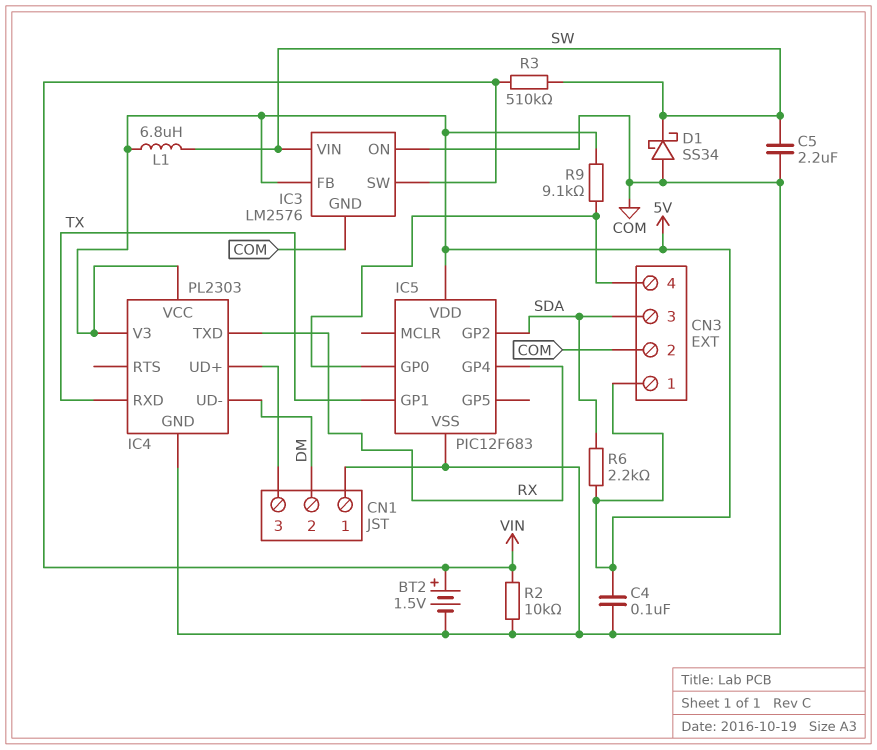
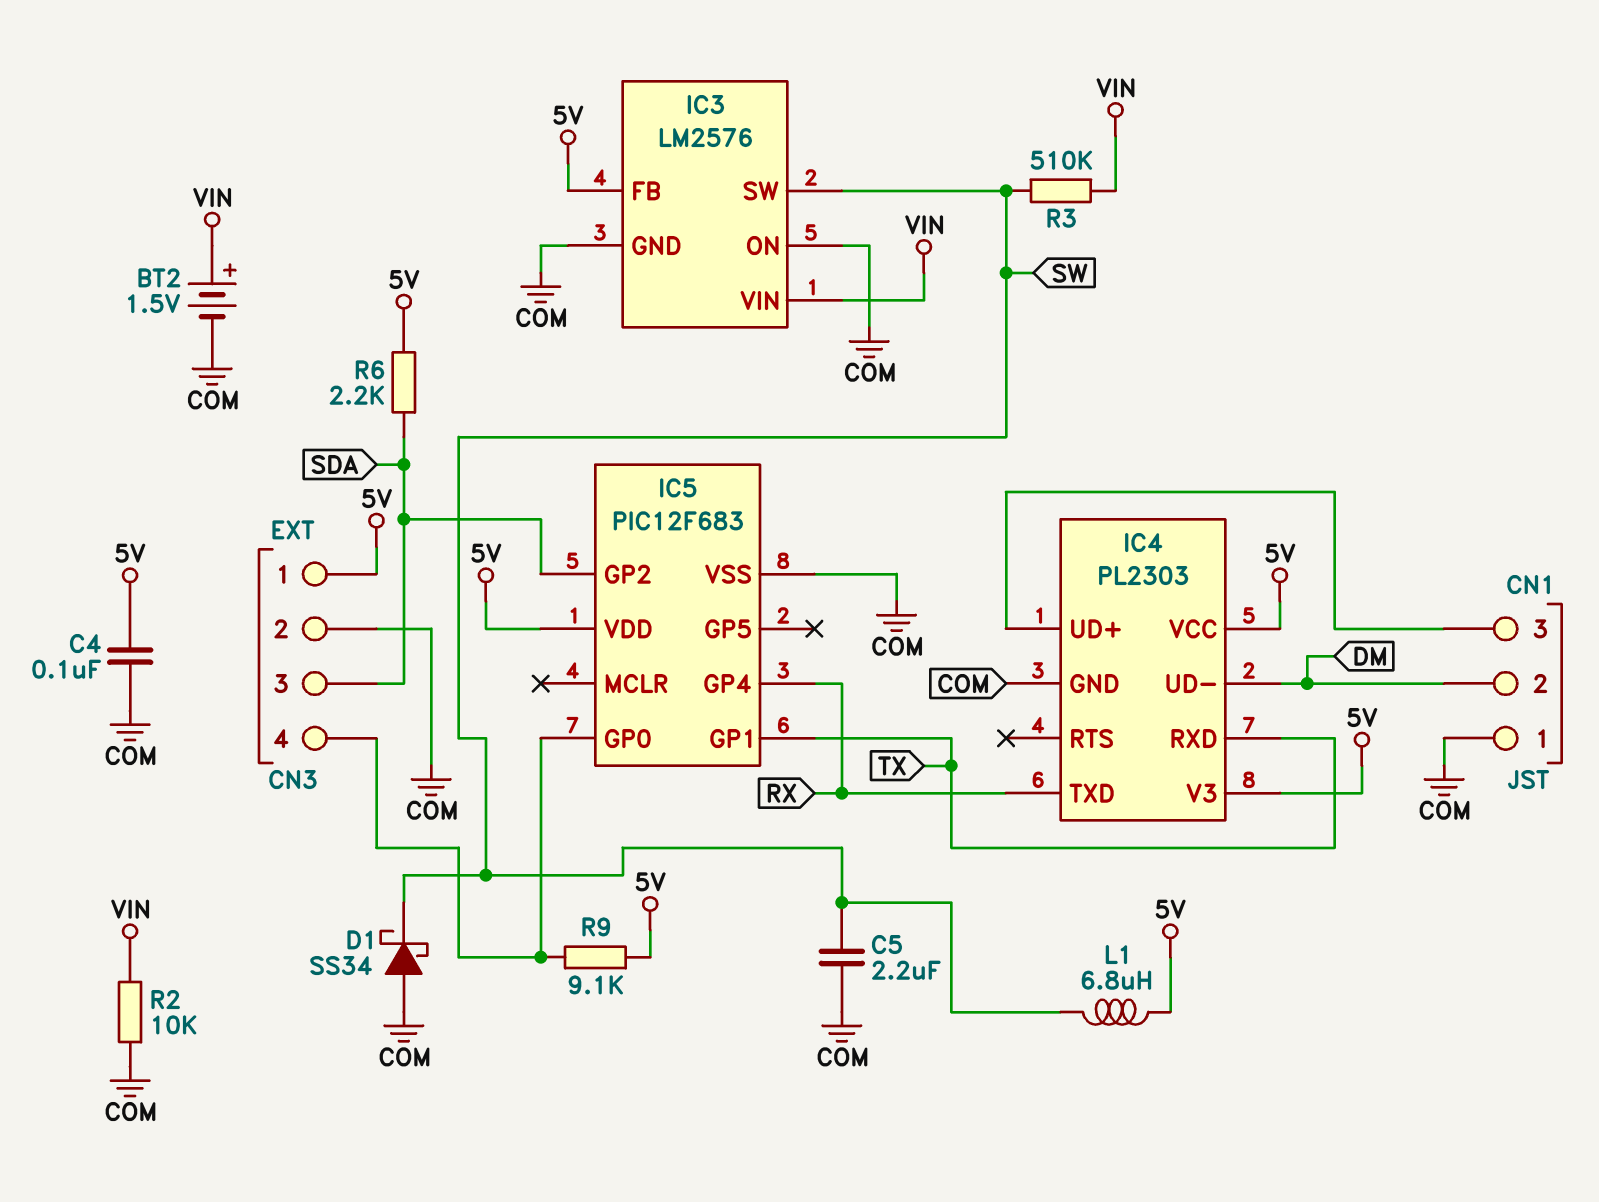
IC3 pin SW: VIN -> SW
IC3 pin VIN: SW -> VIN

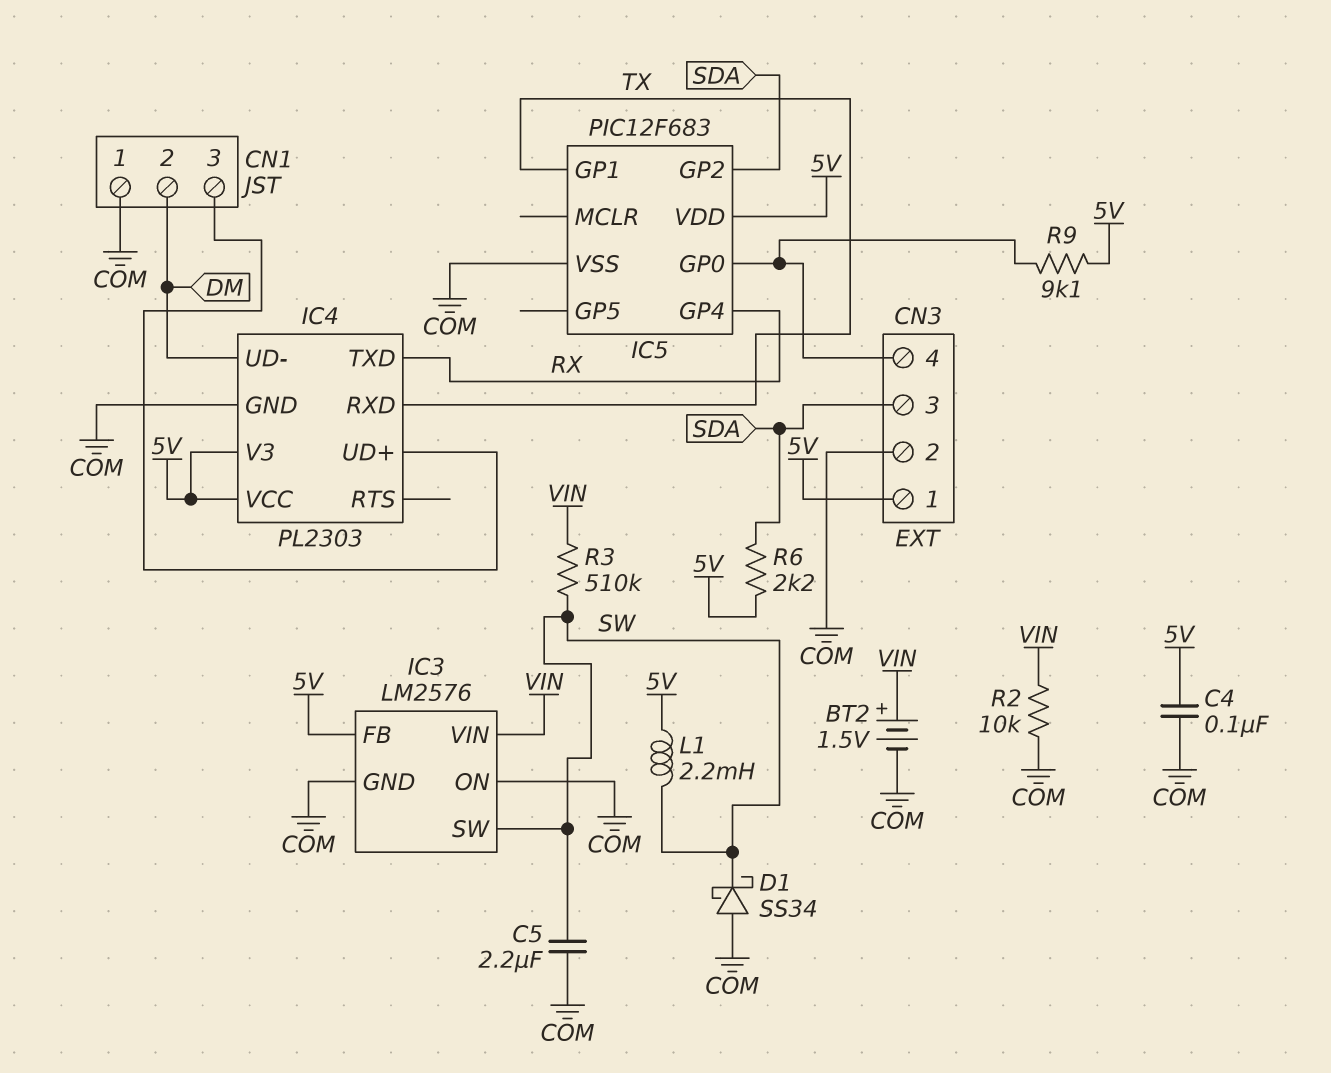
L1: 6.8uH (5V, SW) -> 2.2mH (5V, SW)

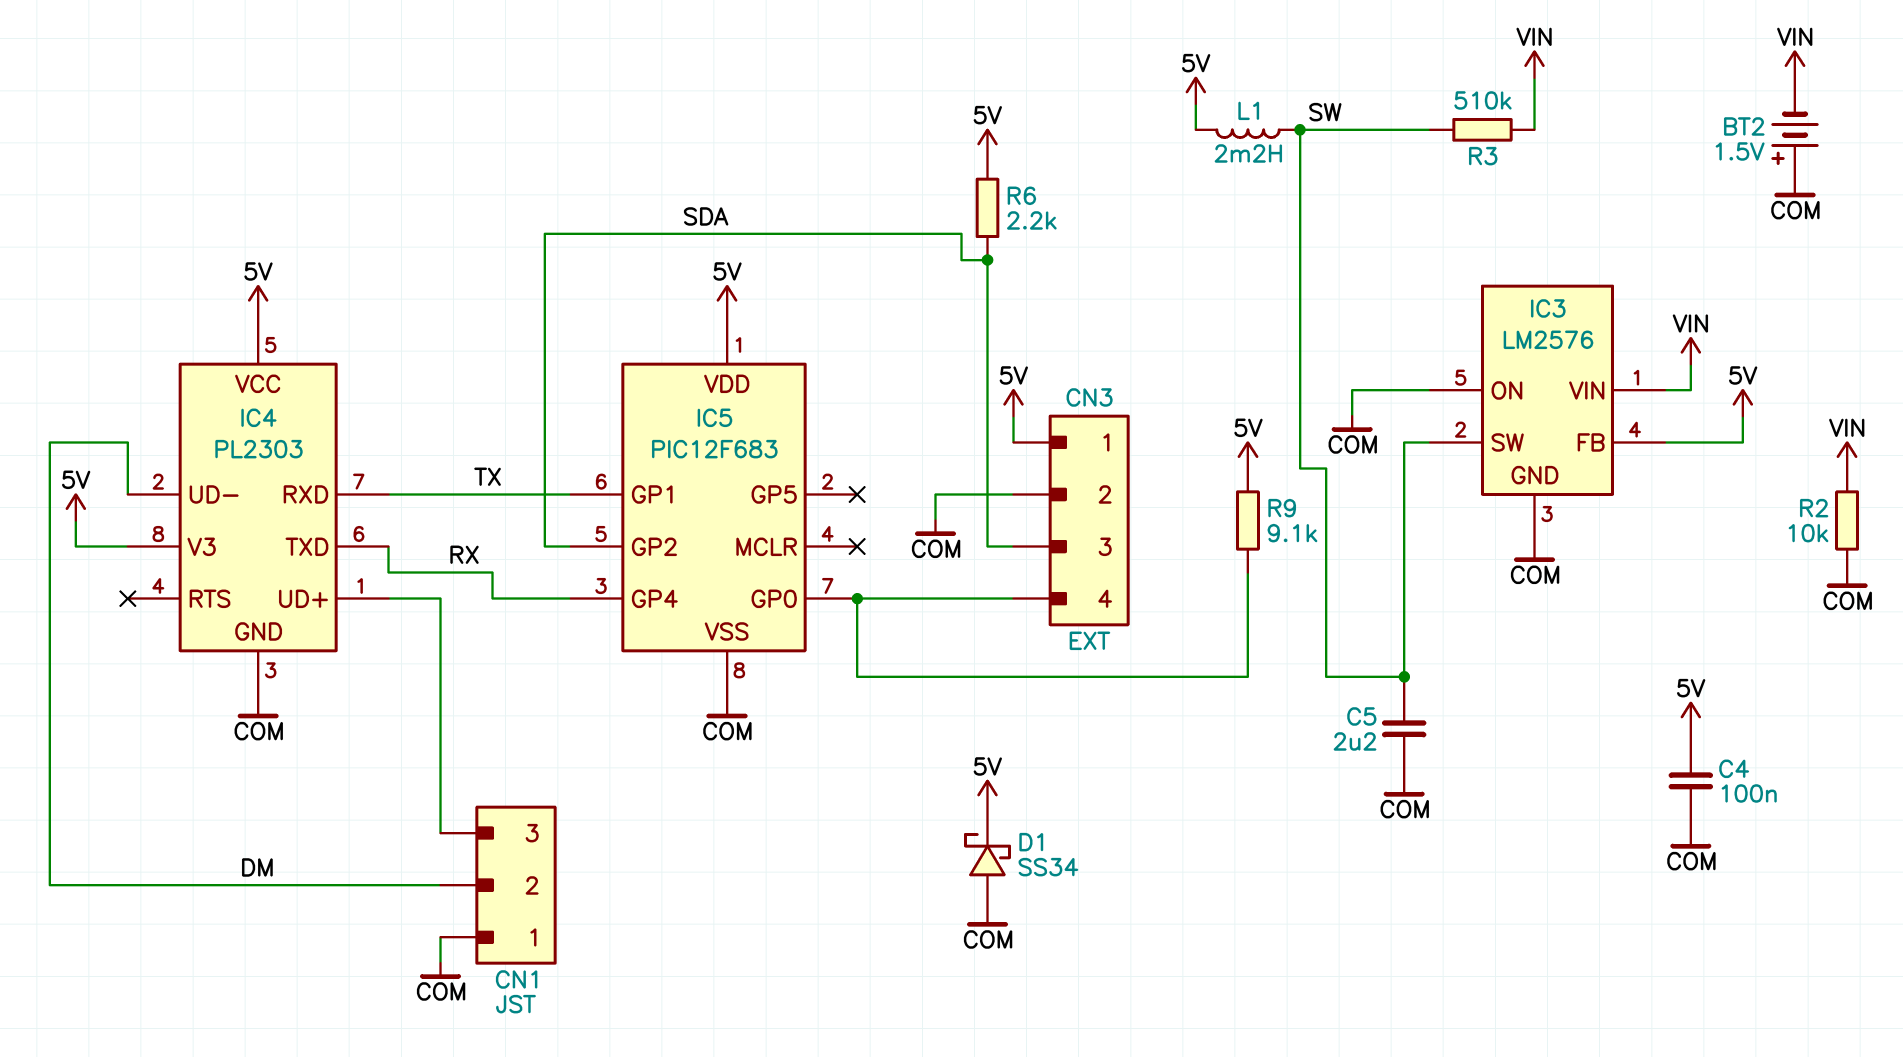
BT2: 1.5V (plus VIN, minus COM) -> 1.5V (plus COM, minus VIN)
D1: schottky SS34 (A COM, K SW) -> schottky SS34 (A COM, K 5V)

